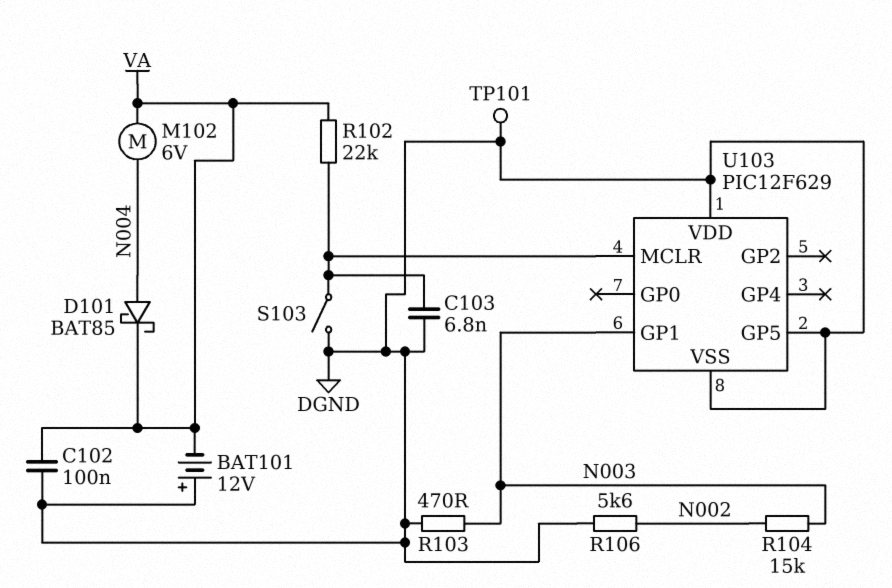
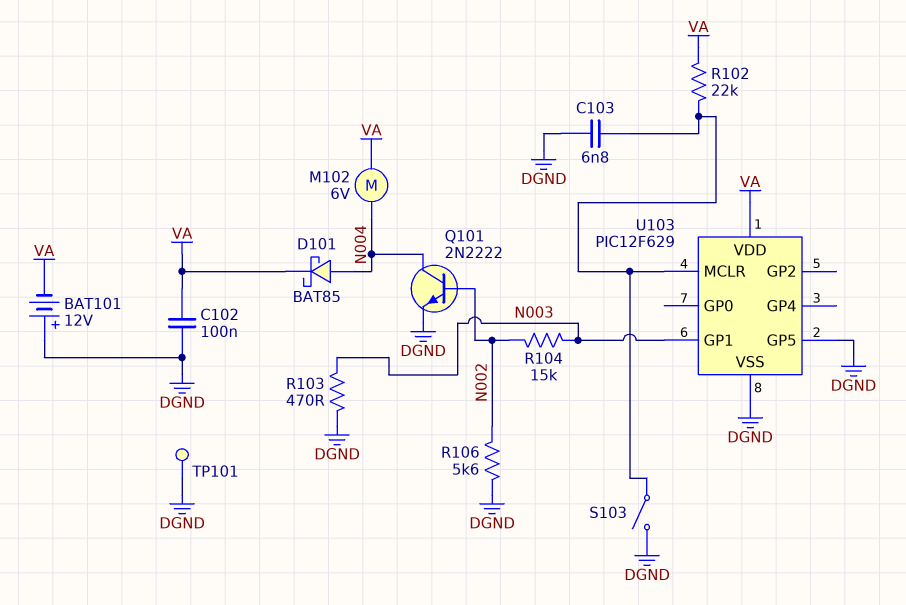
Q101: none -> NPN 2N2222 (B N002, C N004, E DGND)
U103 pin VDD: DGND -> VA

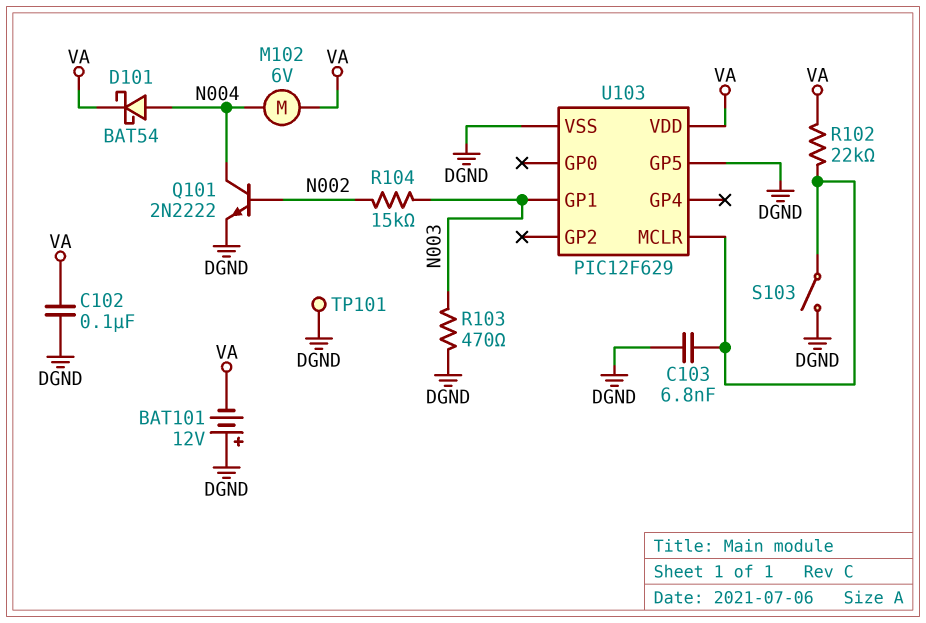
D101: schottky BAT85 (A N004, K VA) -> schottky BAT54 (A N004, K VA)
R106: 5.6k (DGND, N002) -> none

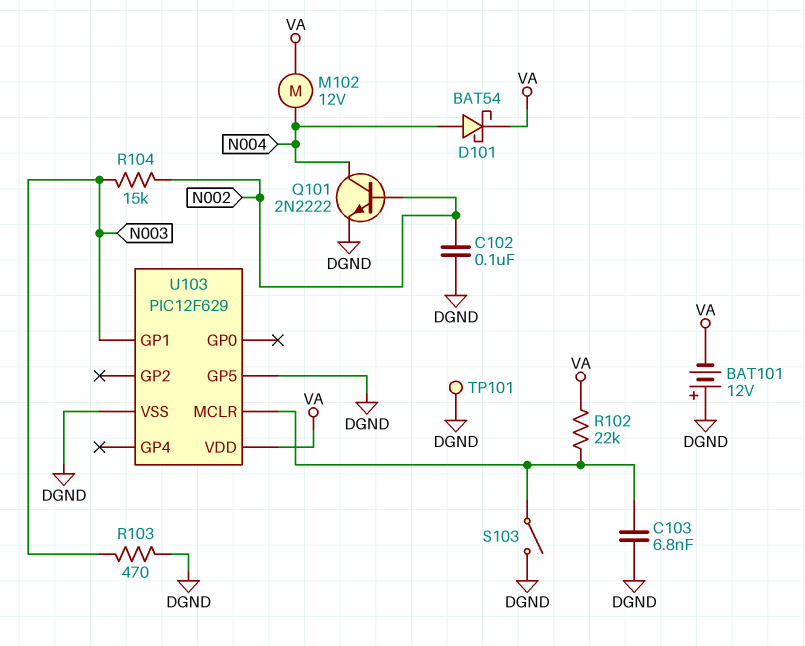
C102: 100nF (DGND, VA) -> 100nF (DGND, N002)
M102: motor 6V (N004, VA) -> motor 12V (N004, VA)

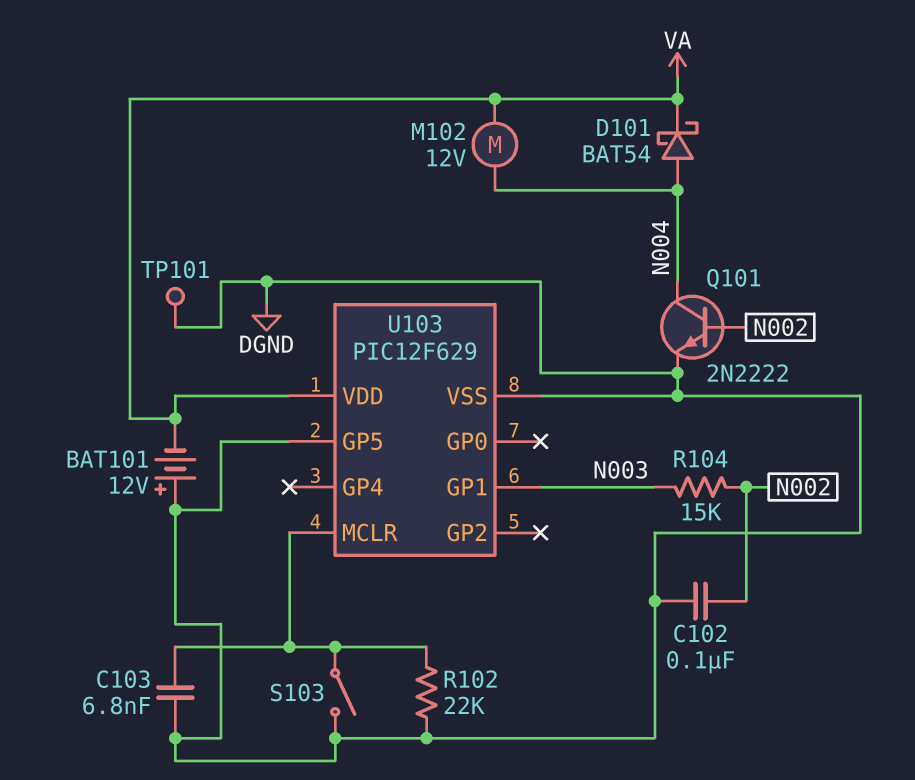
R102: 22k (U103/MCLR, VA) -> 22k (DGND, U103/MCLR)
R103: 470 (DGND, N003) -> none

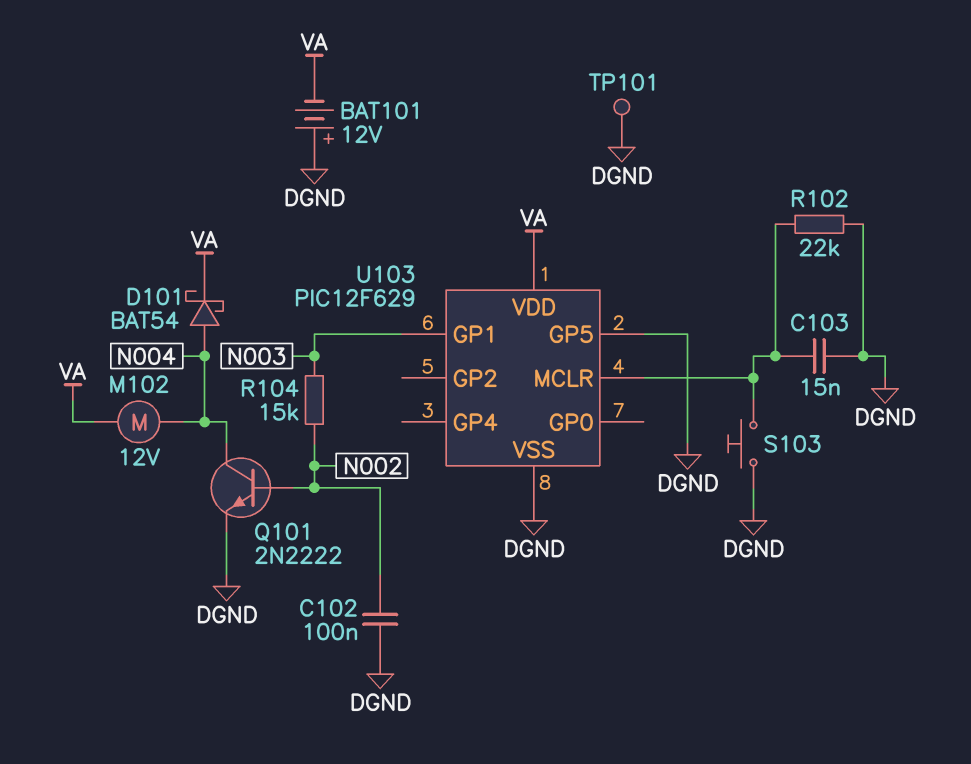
C103: 6.8nF (DGND, U103/MCLR) -> 15nF (DGND, U103/MCLR)
S103: switch (DGND, U103/MCLR) -> button (DGND, U103/MCLR)

